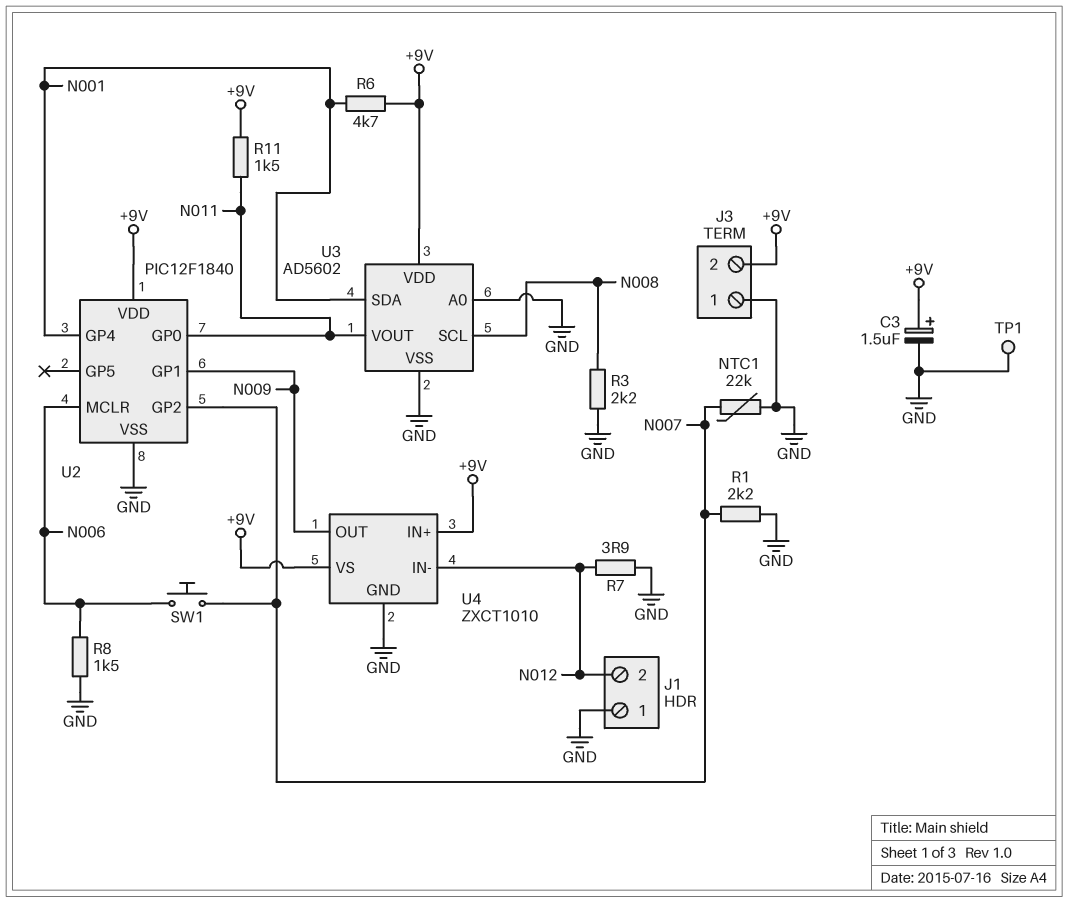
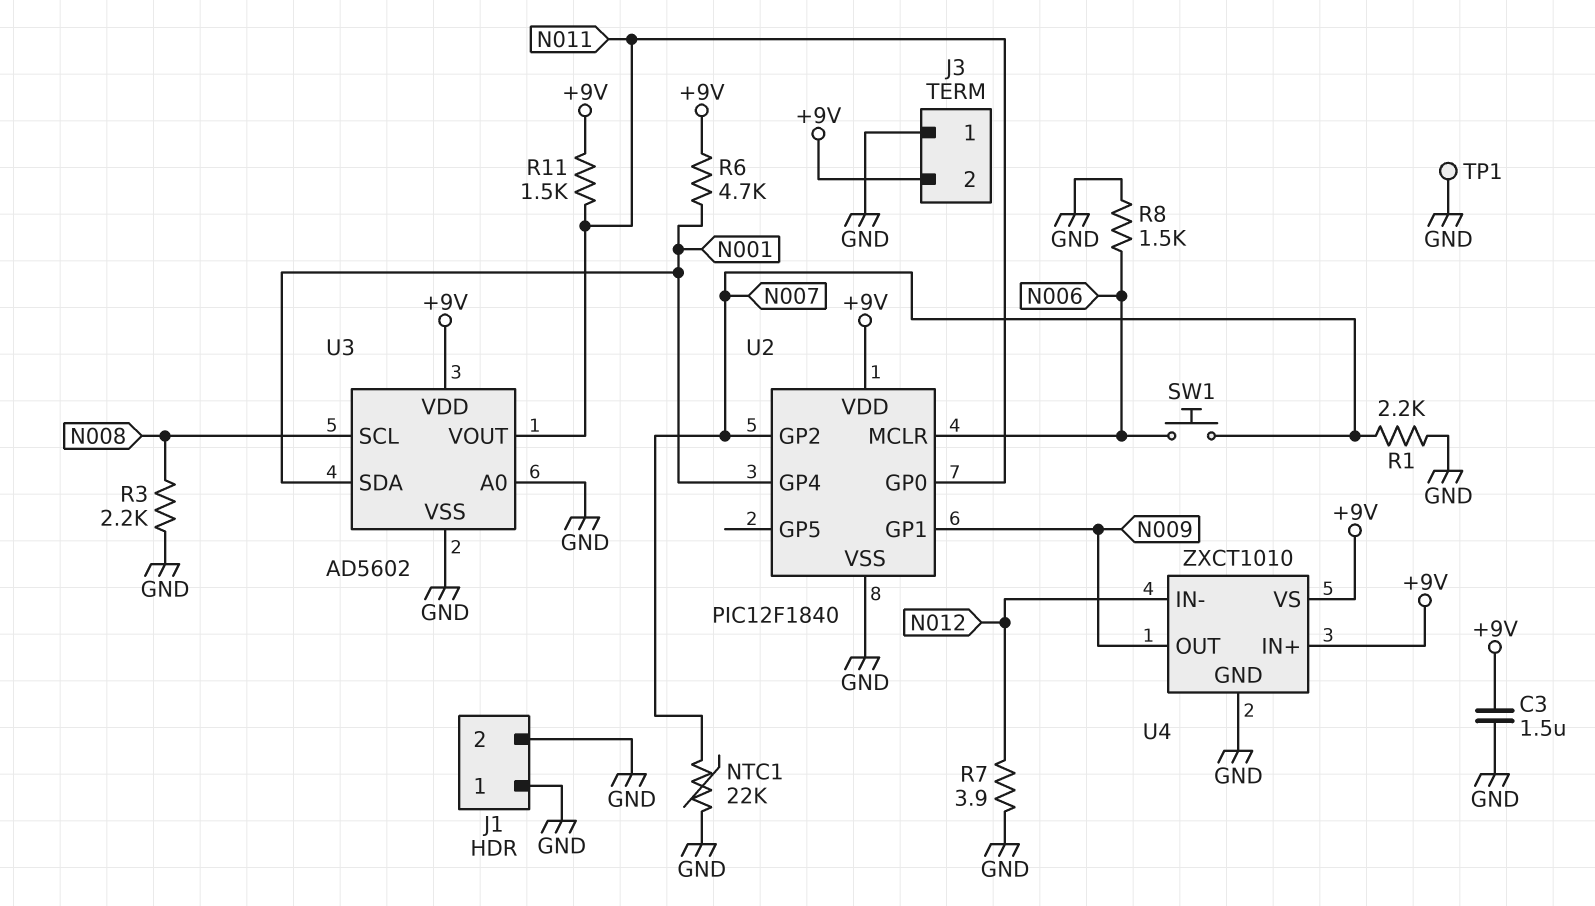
C3: 1.5uF (plus +9V, minus GND) -> 1.5uF (+9V, GND)
J1 pin 2: N012 -> GND

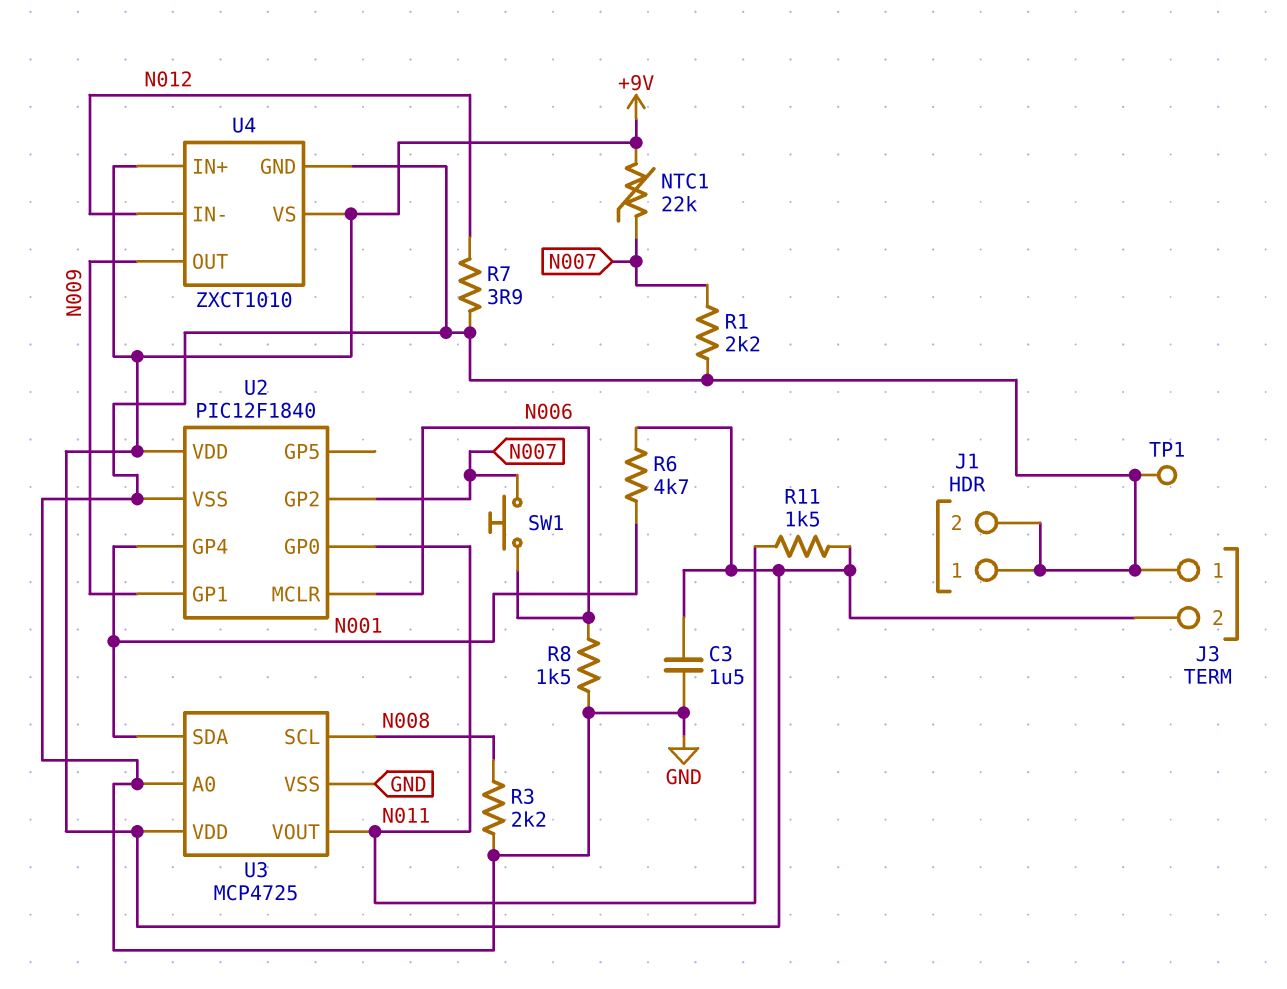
NTC1: 22k (GND, N007) -> 22k (+9V, N007)
U3: AD5602 -> MCP4725

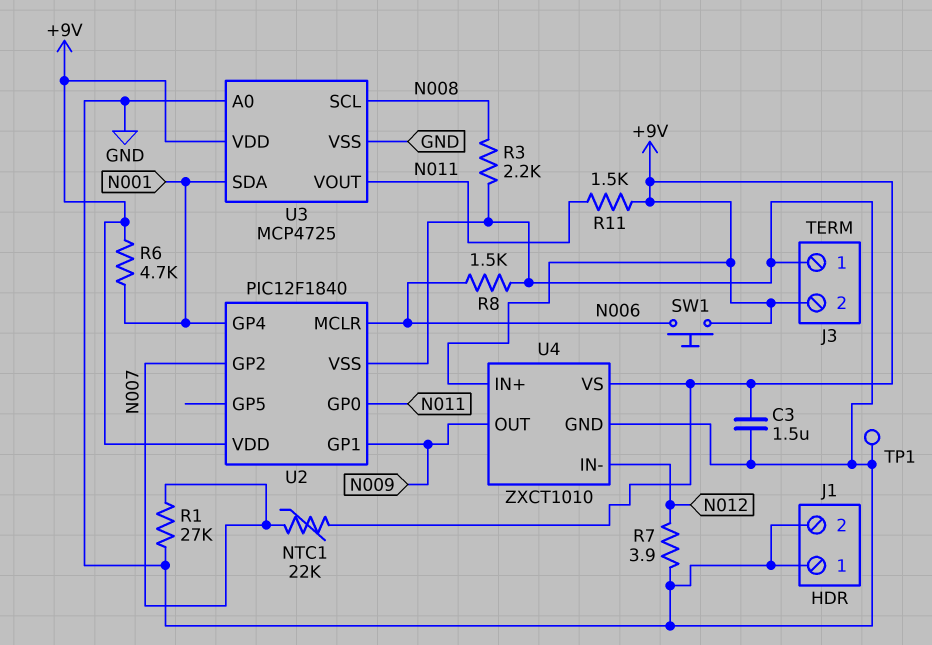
R1: 2.2k (GND, N007) -> 27k (GND, N007)
SW1: button (N006, N007) -> button (+9V, N006)

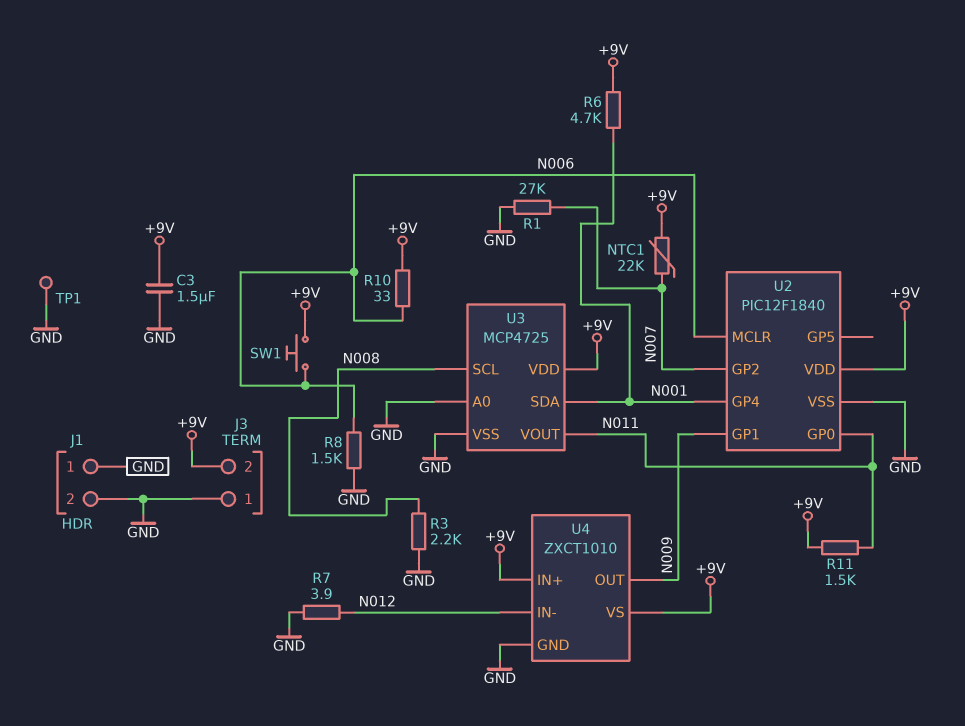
R10: none -> 33 (+9V, N006)

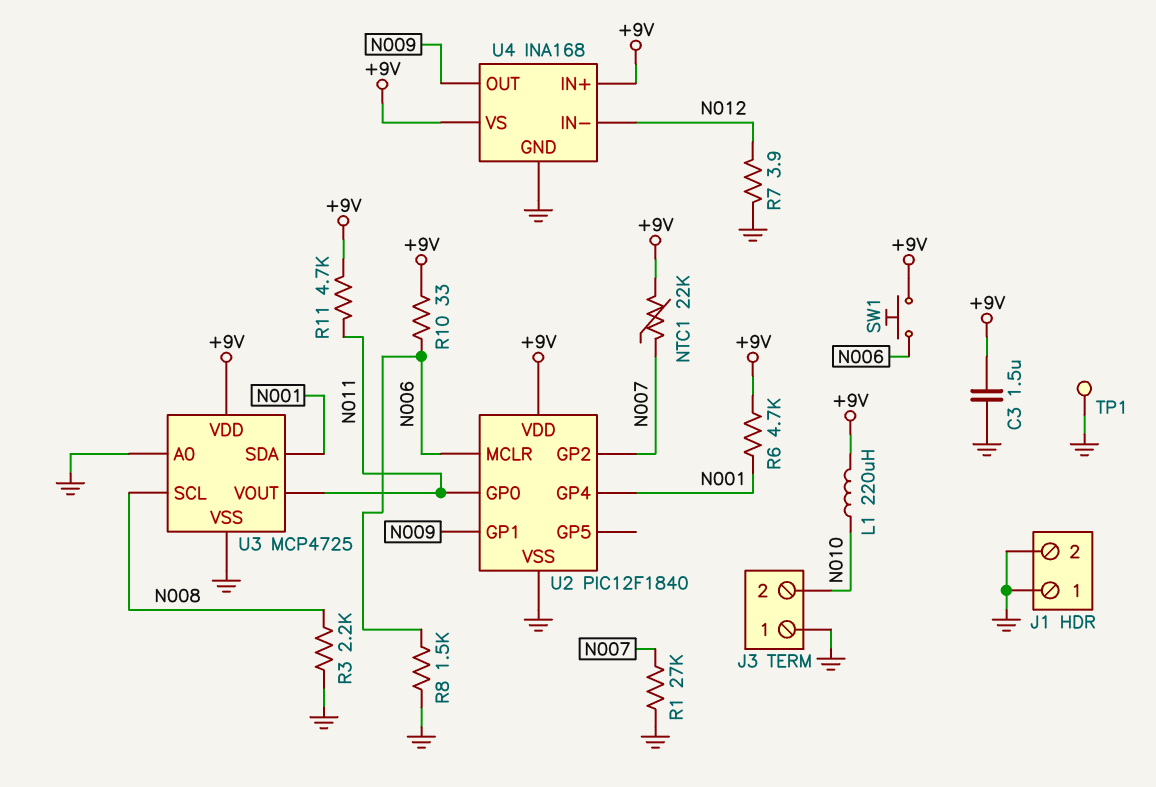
J3 pin 2: +9V -> N010
L1: none -> 220uH (+9V, N010)
R11: 1.5k (+9V, N011) -> 4.7k (+9V, N011)
U4: ZXCT1010 -> INA168

